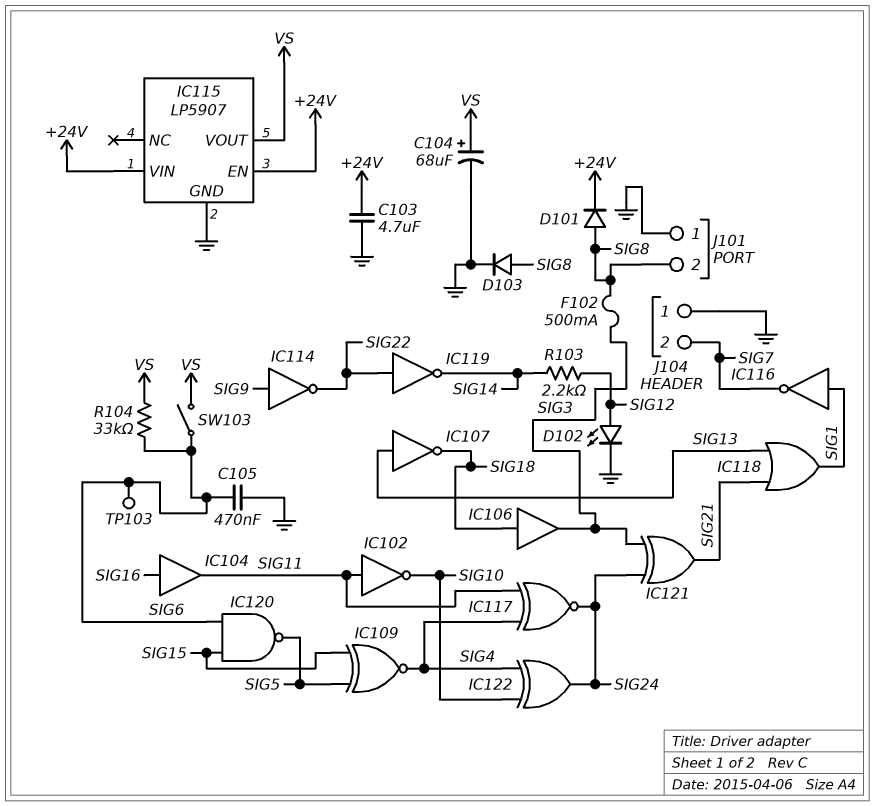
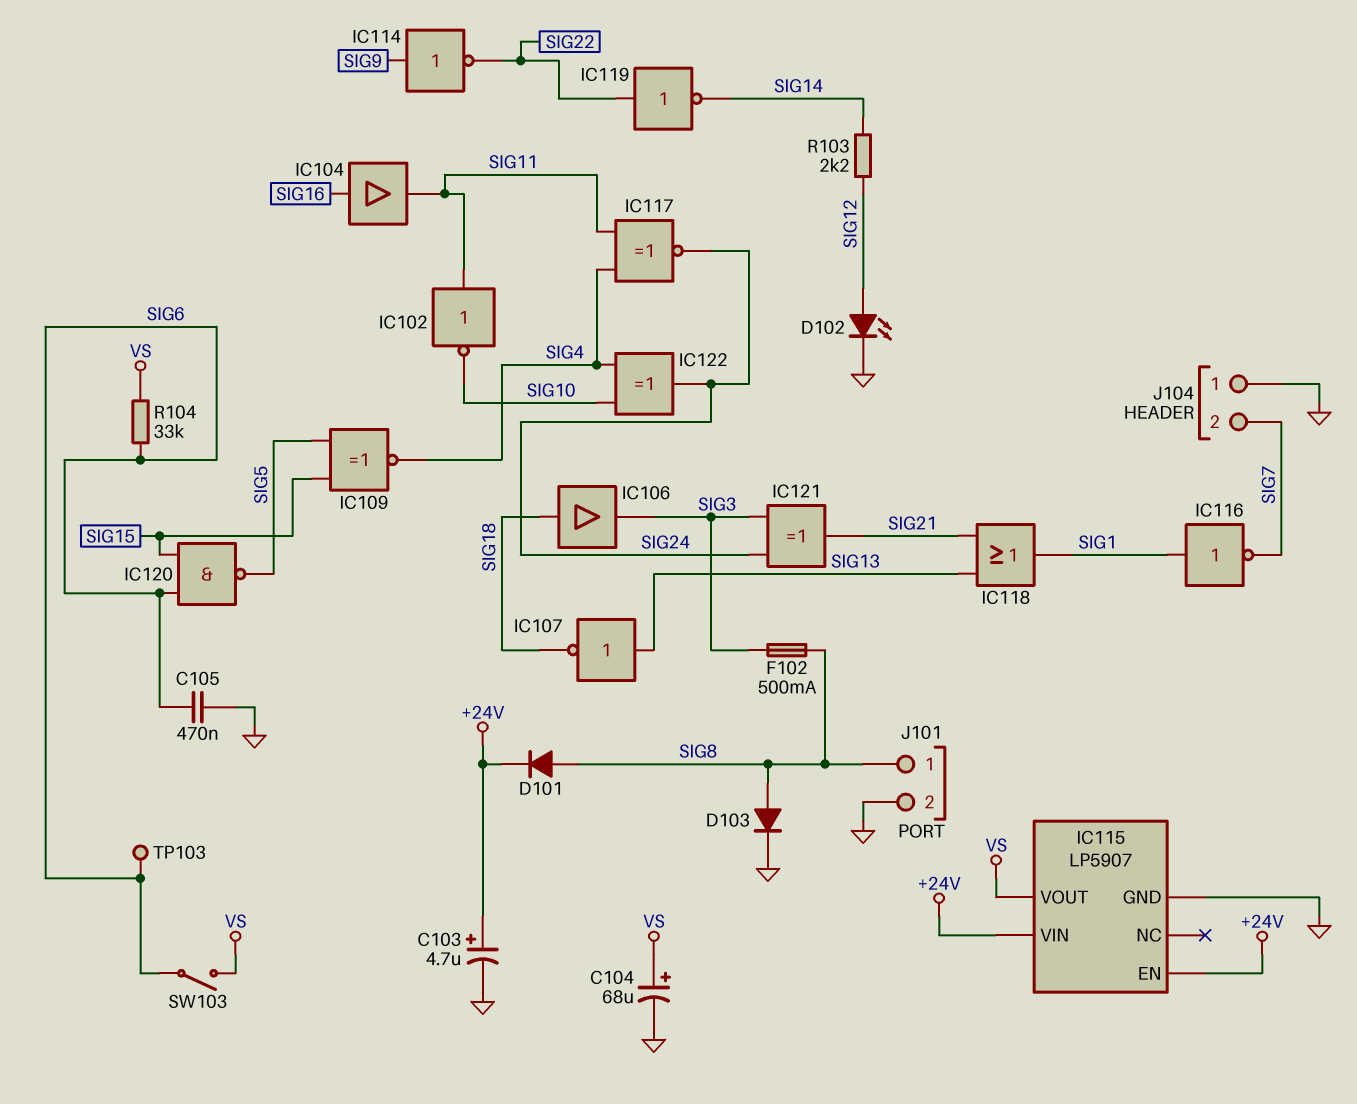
C103: 4.7uF (+24V, GND) -> 4.7uF (plus +24V, minus GND)
J101 pin 1: GND -> SIG8
J101 pin 2: SIG8 -> GND

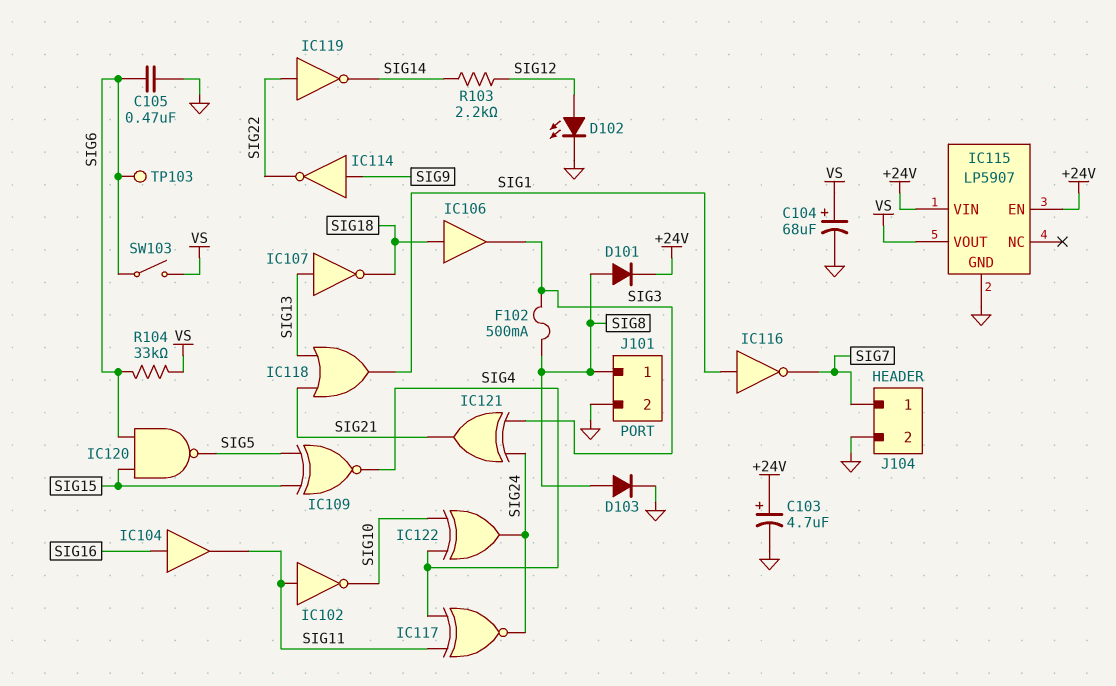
J104 pin 1: GND -> SIG7
J104 pin 2: SIG7 -> GND

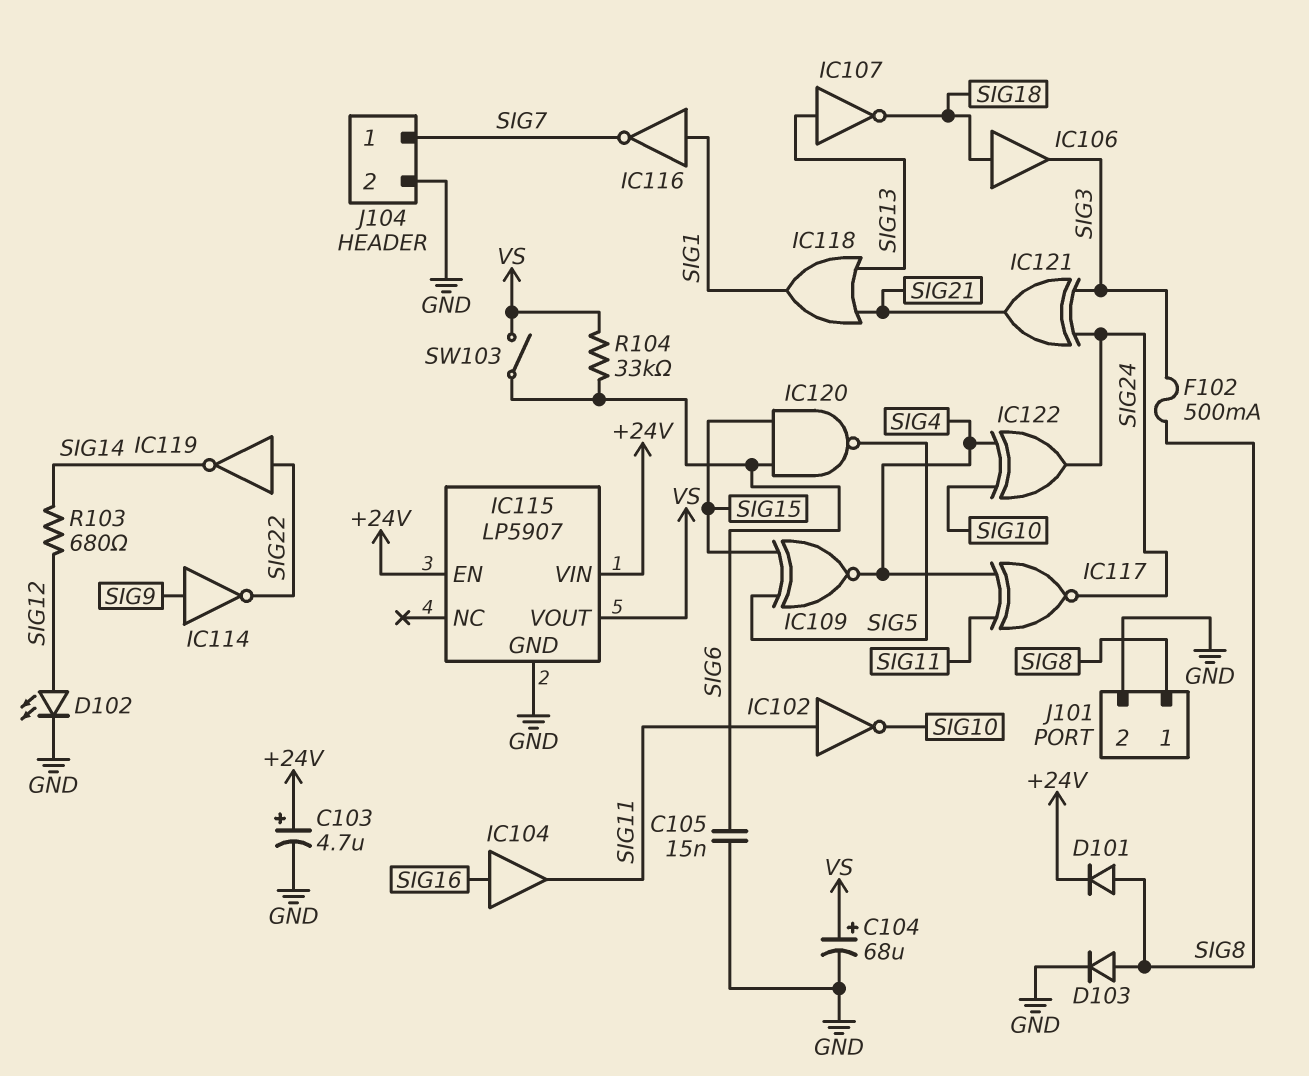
C105: 470nF (GND, SIG6) -> 15nF (GND, SIG6)
R103: 2.2k (SIG12, SIG14) -> 680 (SIG12, SIG14)
TP103: test point (SIG6) -> none

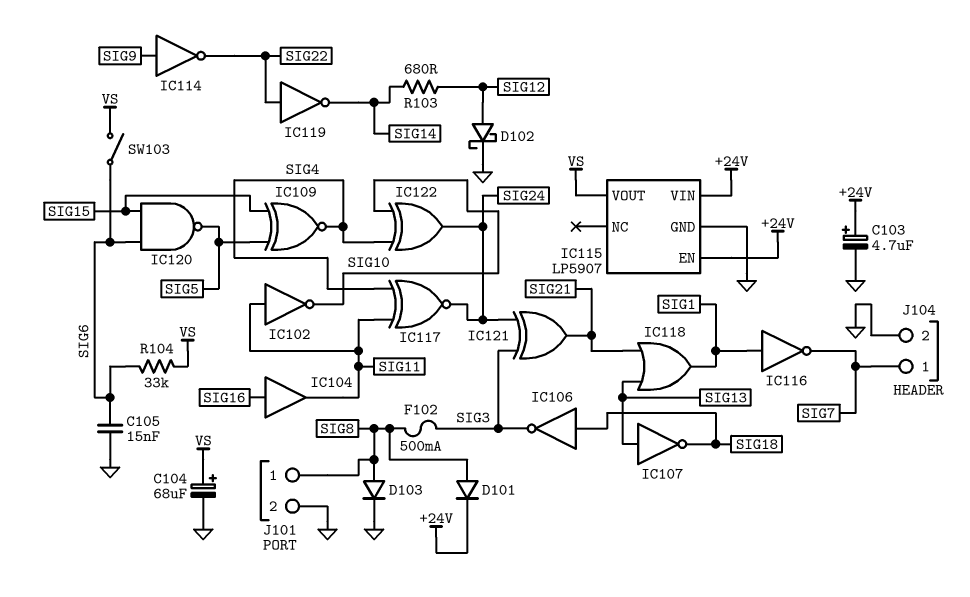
D102: LED (A SIG12, K GND) -> schottky (A SIG12, K GND)
IC106: buffer (in SIG18, out SIG3) -> NOT (in SIG18, out SIG3)

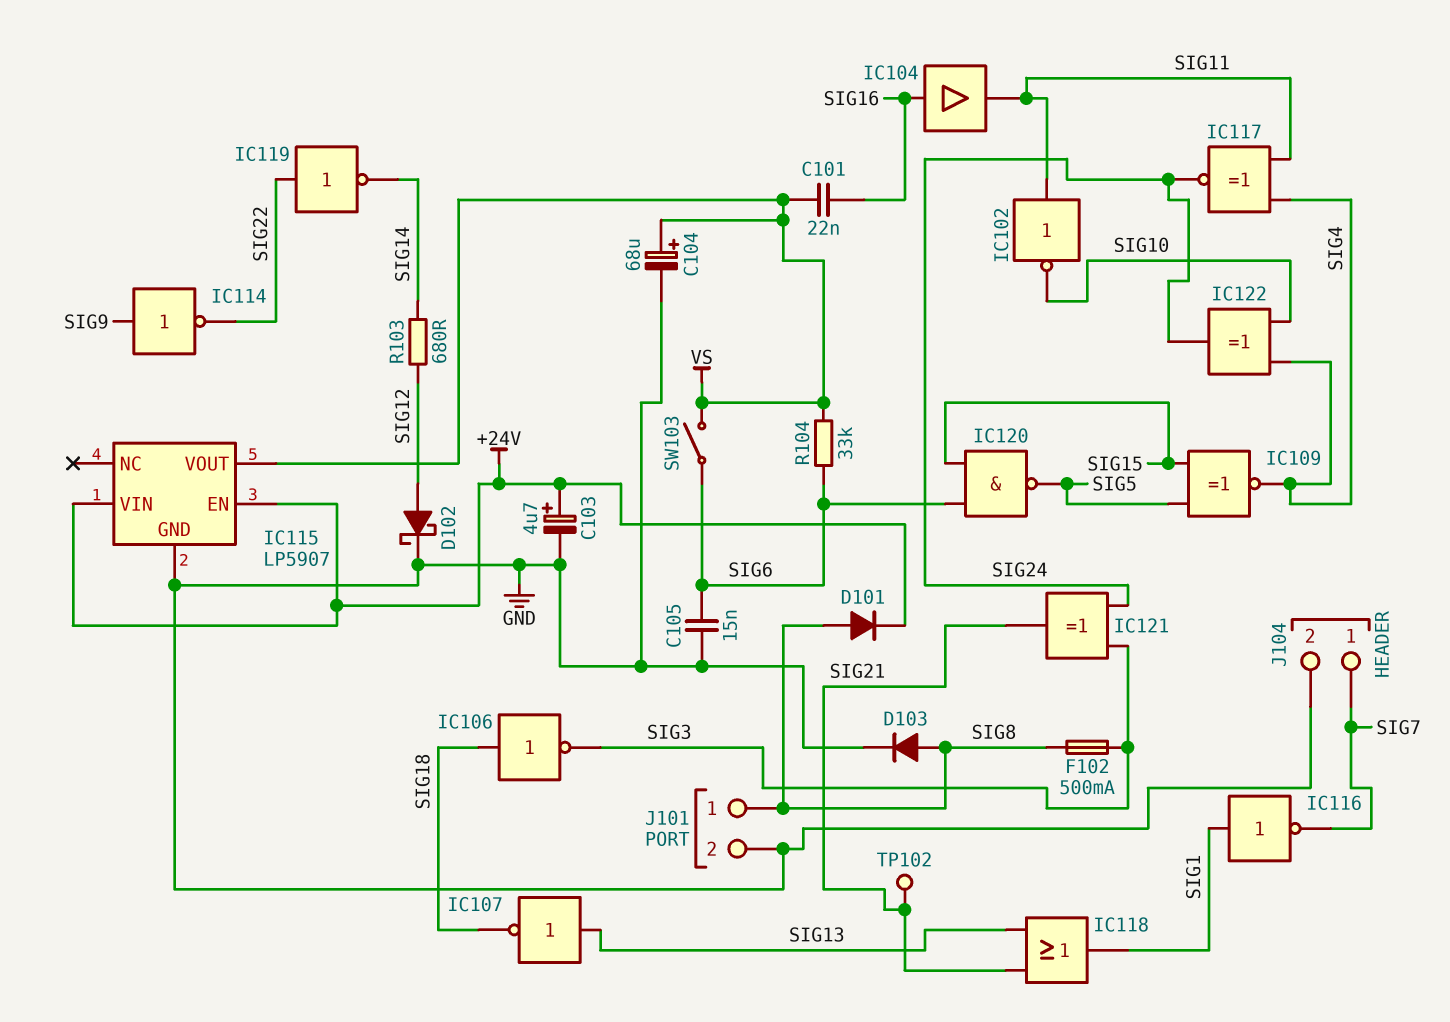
C101: none -> 22nF (SIG16, VS)
TP102: none -> test point (SIG21)

